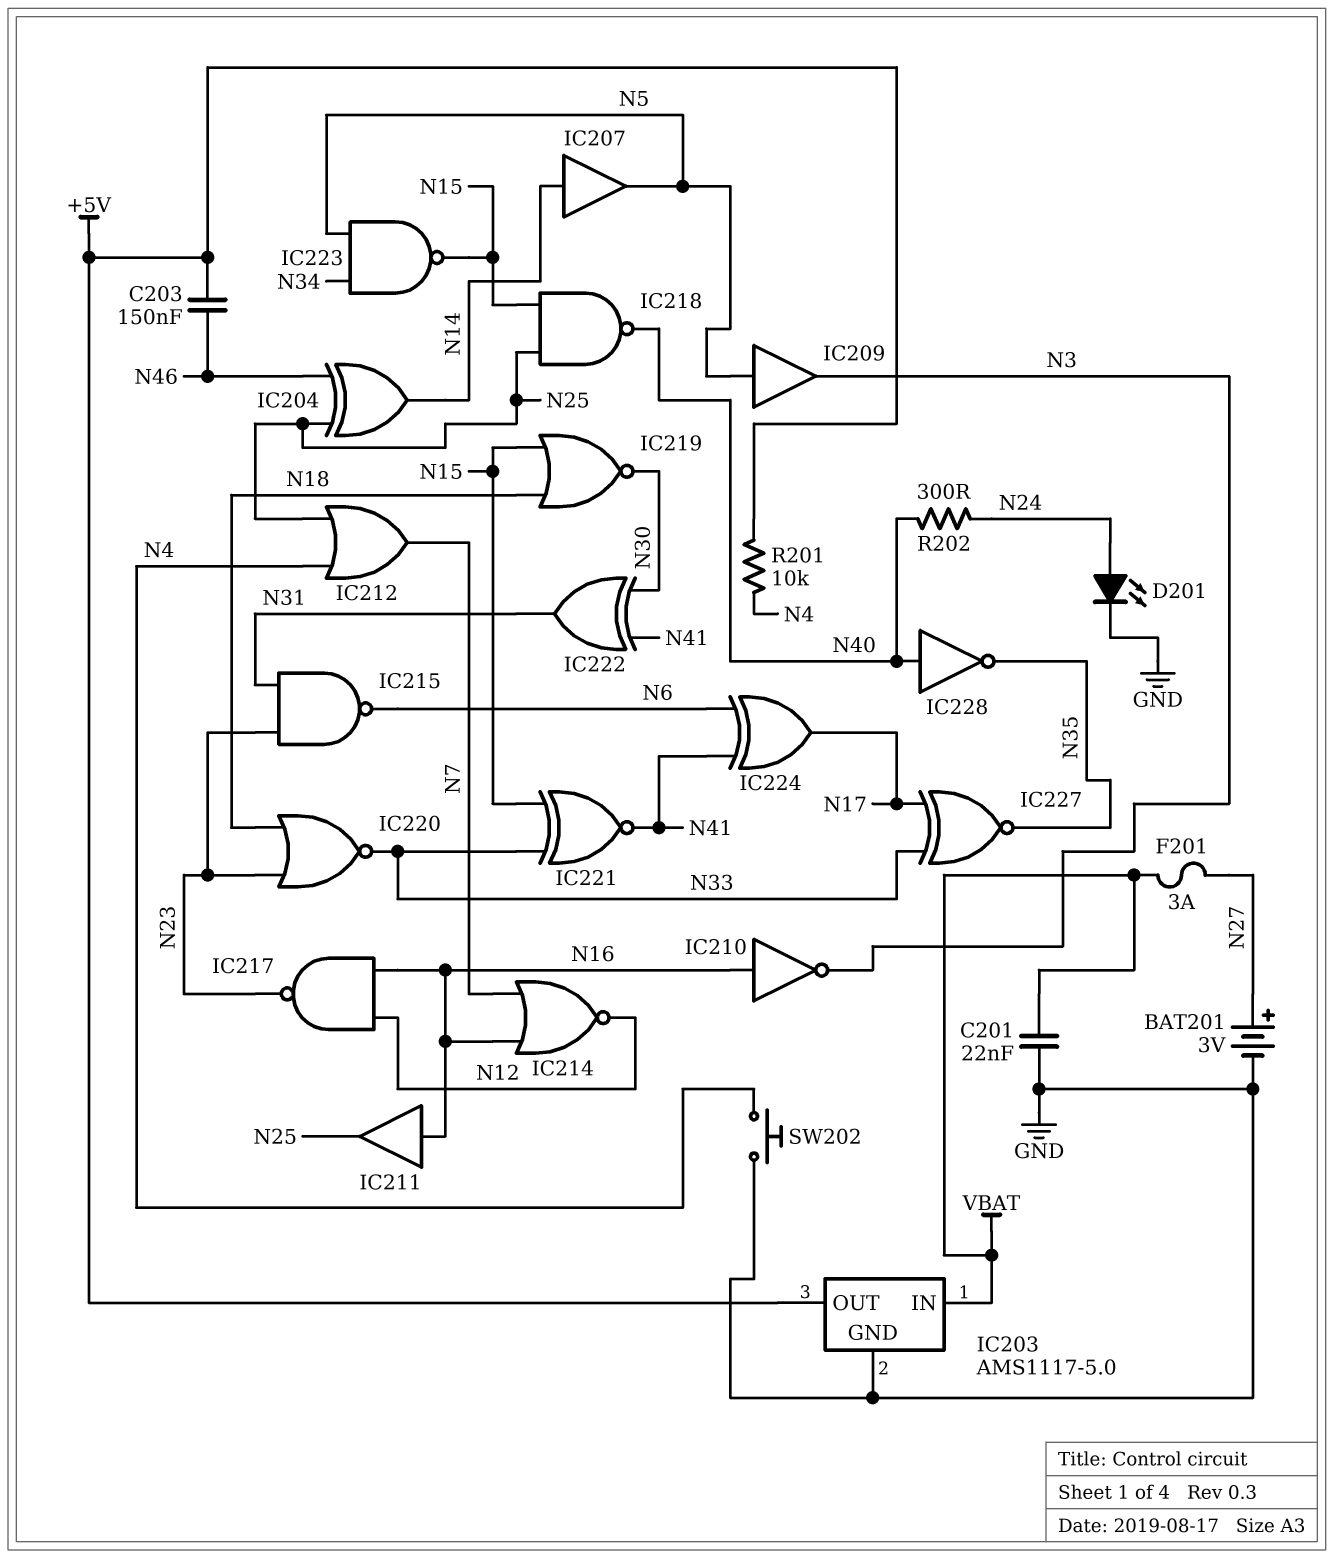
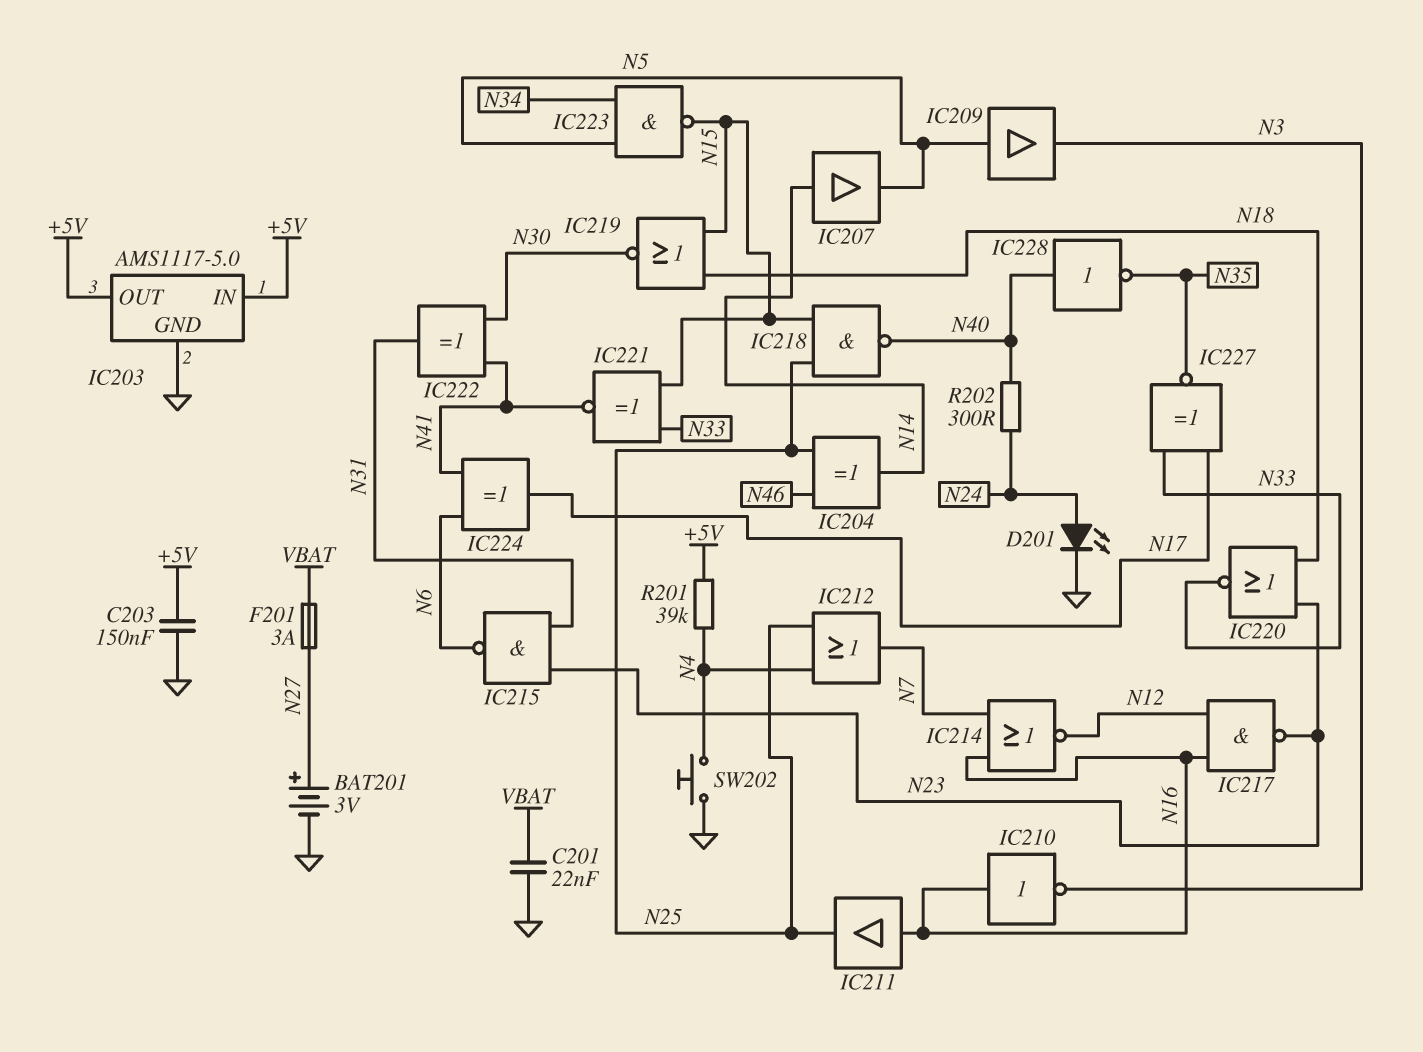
C203: 150nF (+5V, N46) -> 150nF (+5V, GND)
IC203 pin IN: VBAT -> +5V
R201: 10k (+5V, N4) -> 39k (+5V, N4)

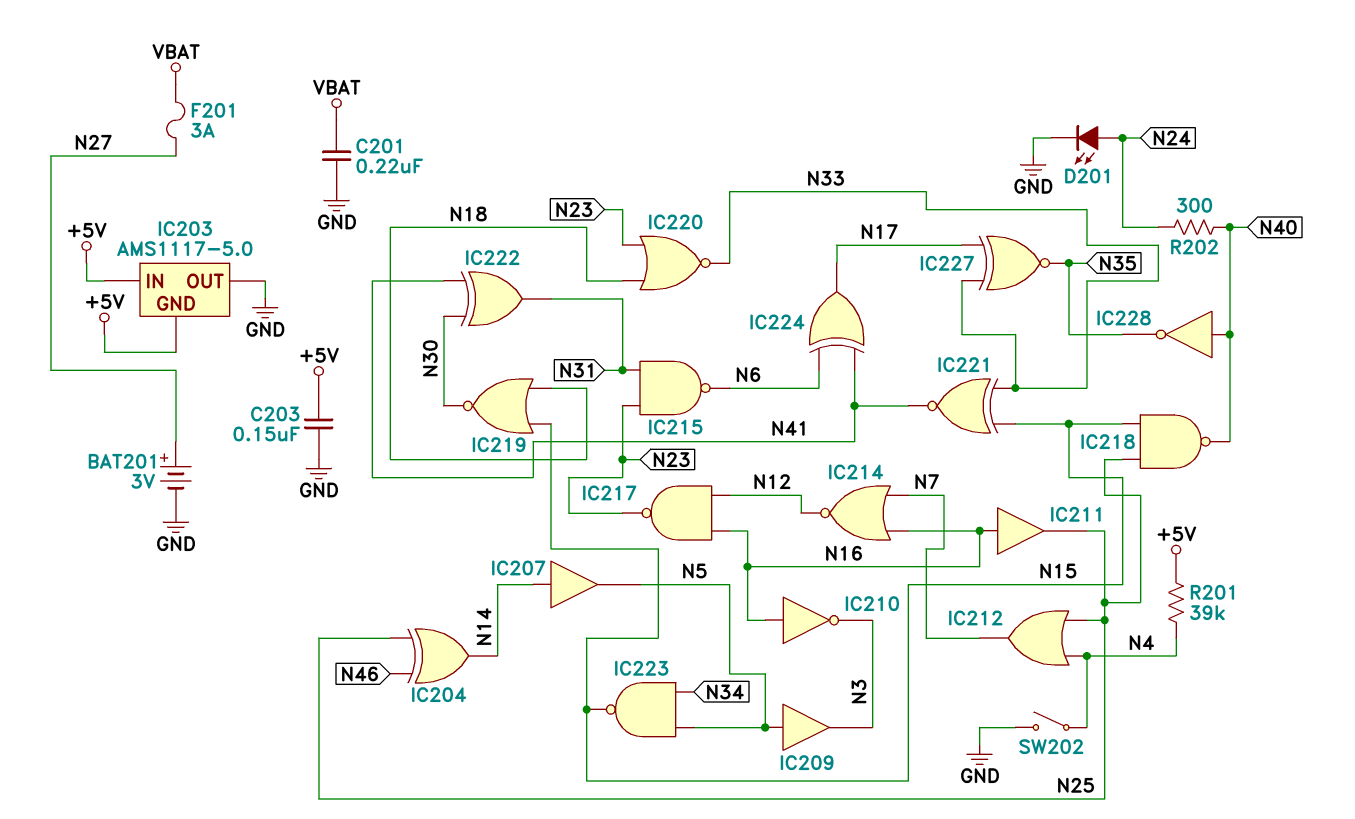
C201: 22nF (GND, VBAT) -> 220nF (GND, VBAT)
IC203 pin GND: GND -> +5V
IC203 pin OUT: +5V -> GND
SW202: button (GND, N4) -> switch (GND, N4)

